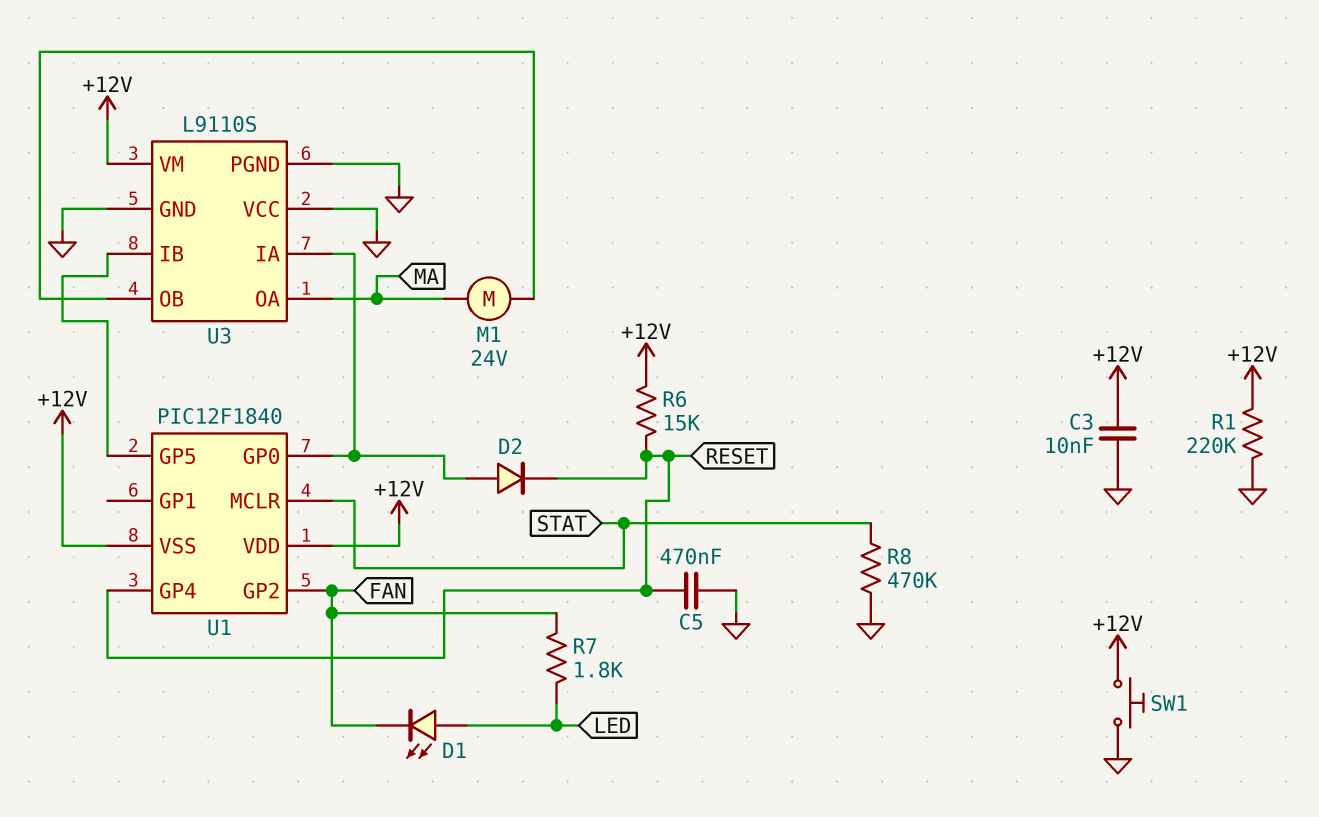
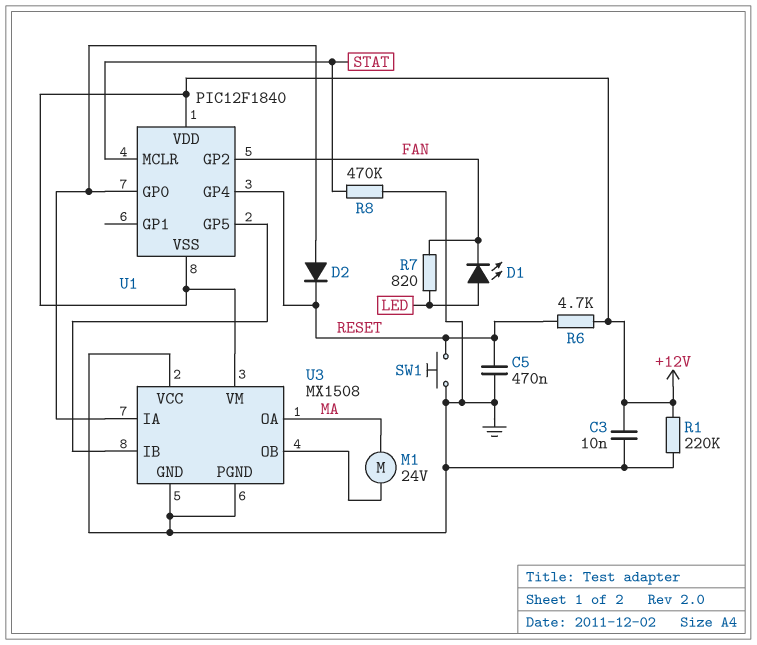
R6: 15k (+12V, RESET) -> 4.7k (+12V, RESET)
R7: 1.8k (FAN, LED) -> 820 (FAN, LED)
SW1: button (+12V, GND) -> button (GND, RESET)
U3: L9110S -> MX1508

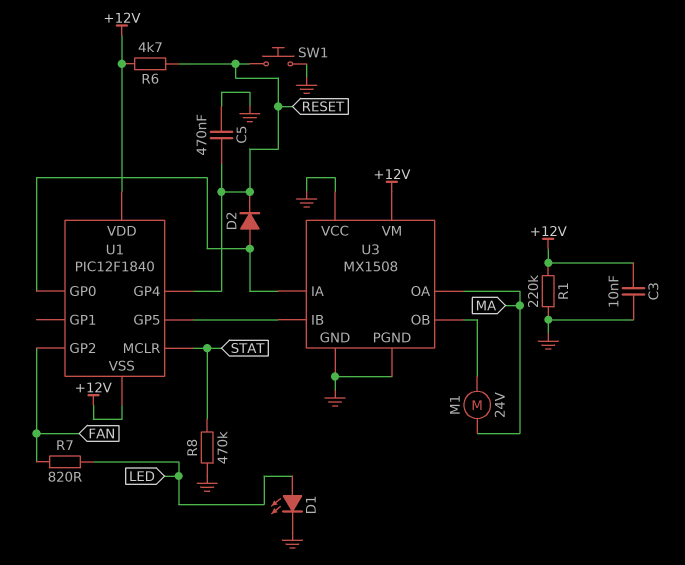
D1: LED (A LED, K FAN) -> LED (A LED, K GND)

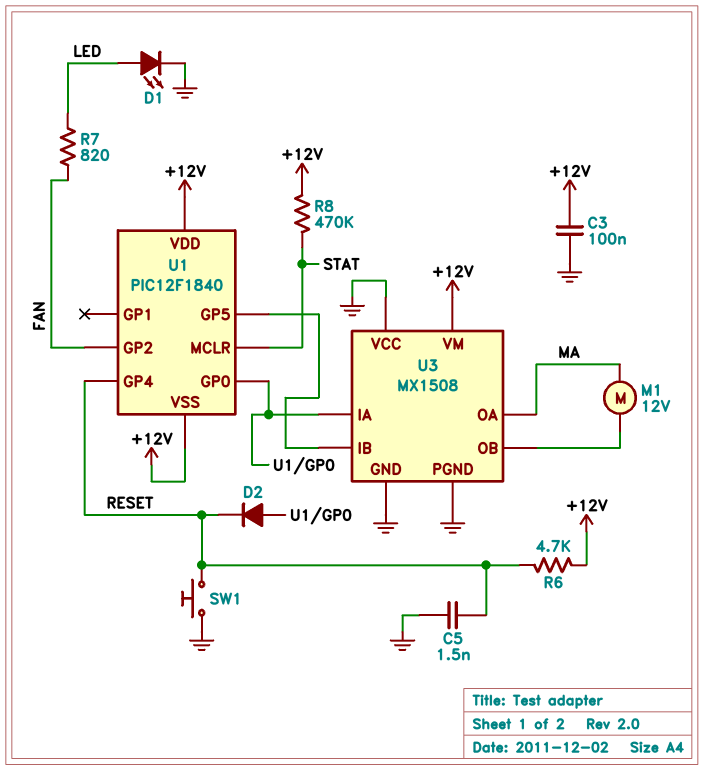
C3: 10nF (+12V, GND) -> 100nF (+12V, GND)
C5: 470nF (GND, RESET) -> 1.5nF (GND, RESET)
M1: motor 24V (MA, U3/OB) -> motor 12V (MA, U3/OB)
R1: 220k (+12V, GND) -> none
R8: 470k (GND, STAT) -> 470k (+12V, STAT)

